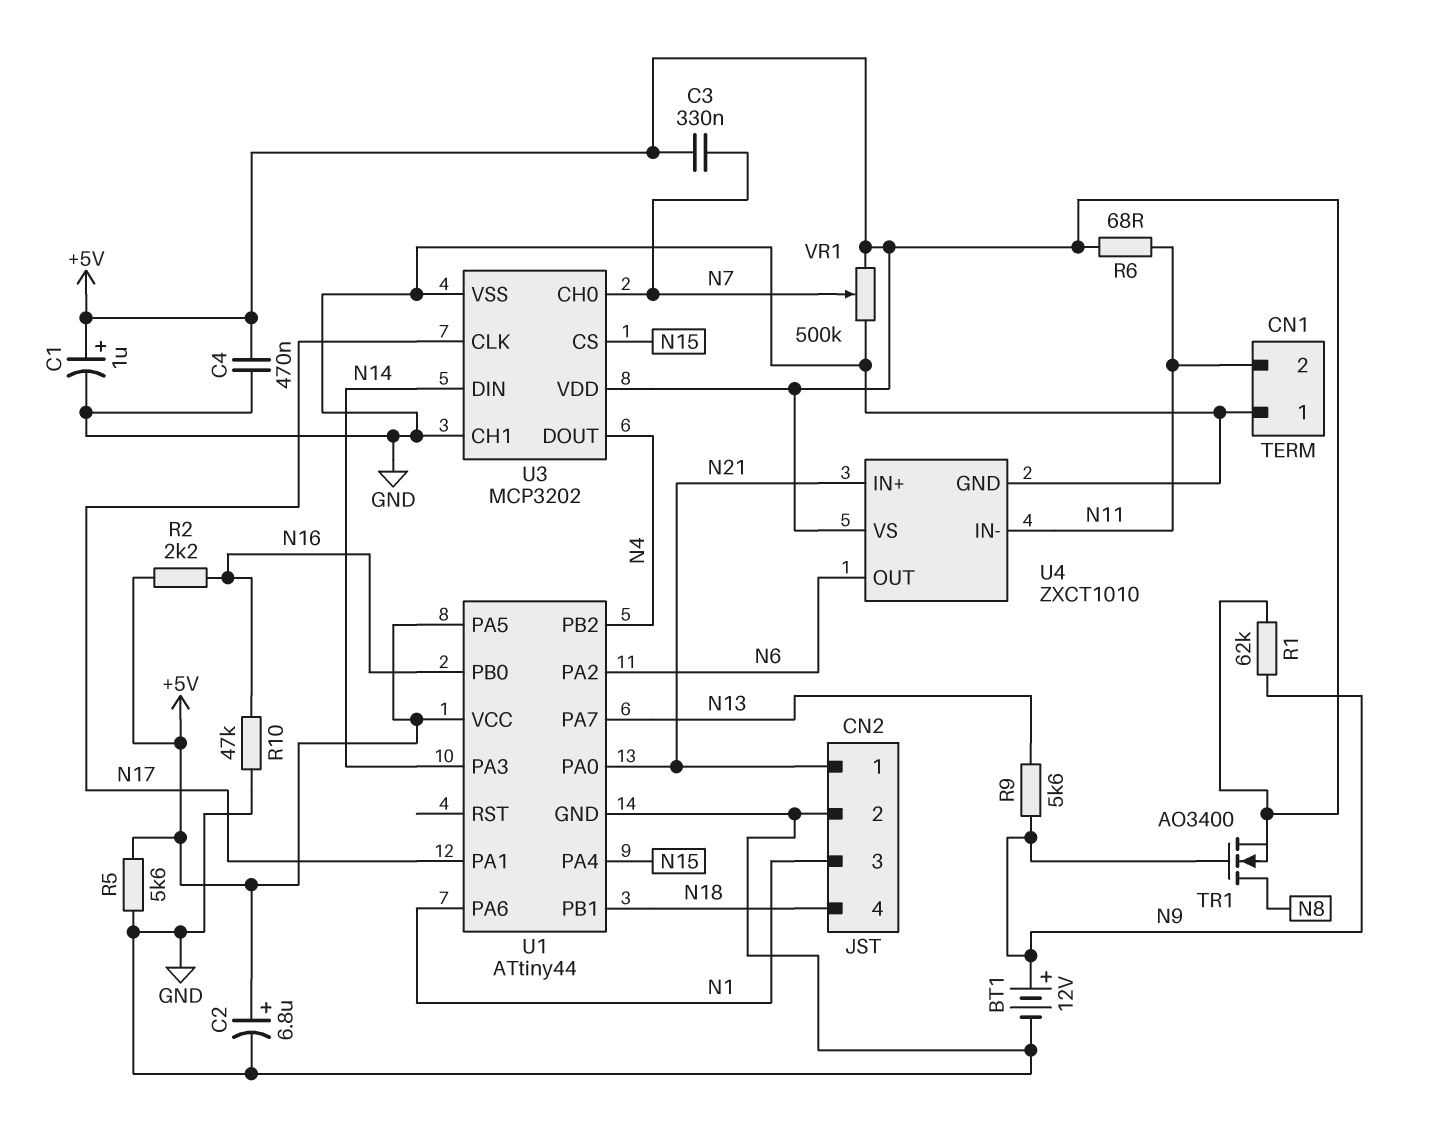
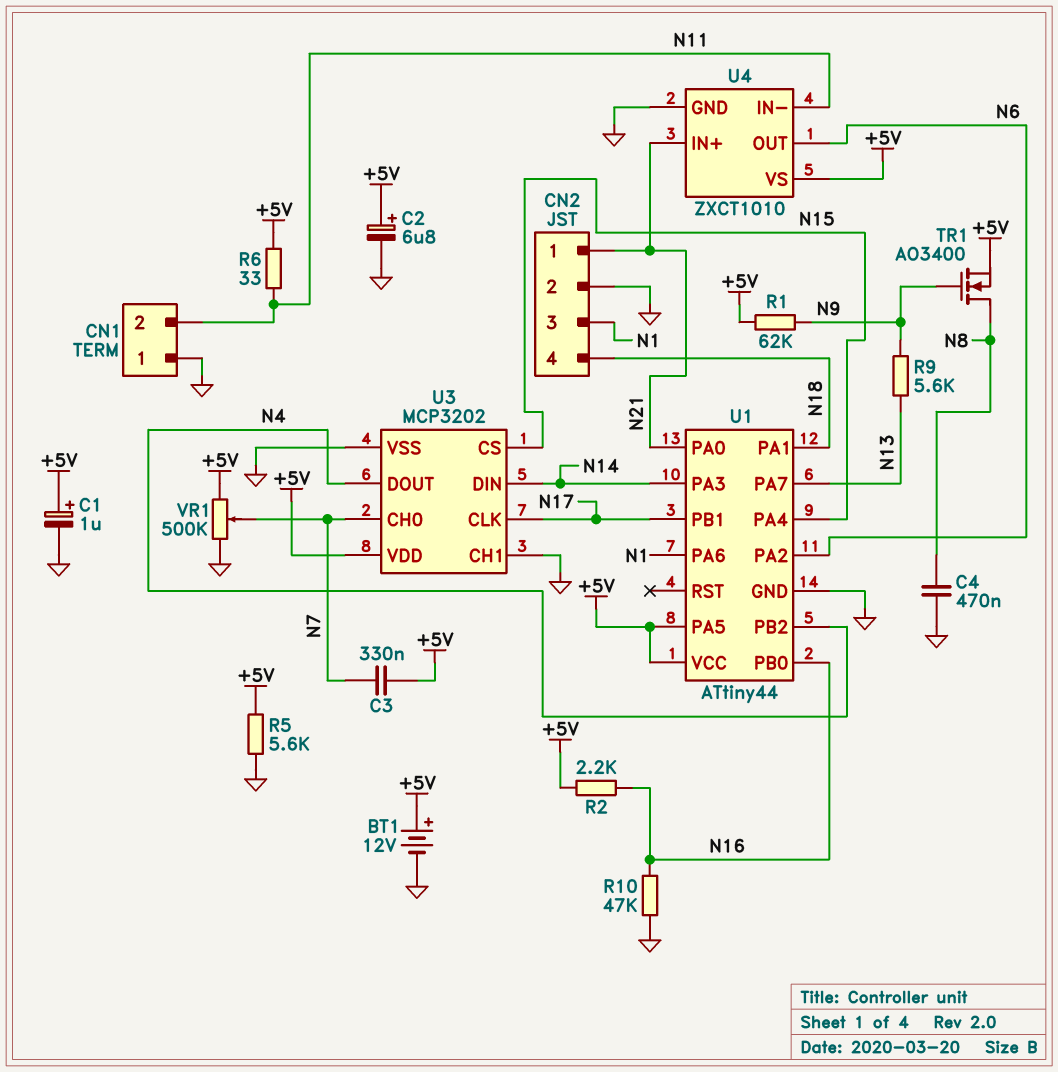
BT1: 12V (plus N9, minus GND) -> 12V (plus +5V, minus GND)
C4: 470nF (+5V, GND) -> 470nF (GND, N8)
R6: 68 (+5V, N11) -> 33 (+5V, N11)
U1 pin PA1: N17 -> N18
U1 pin PB1: N18 -> N17

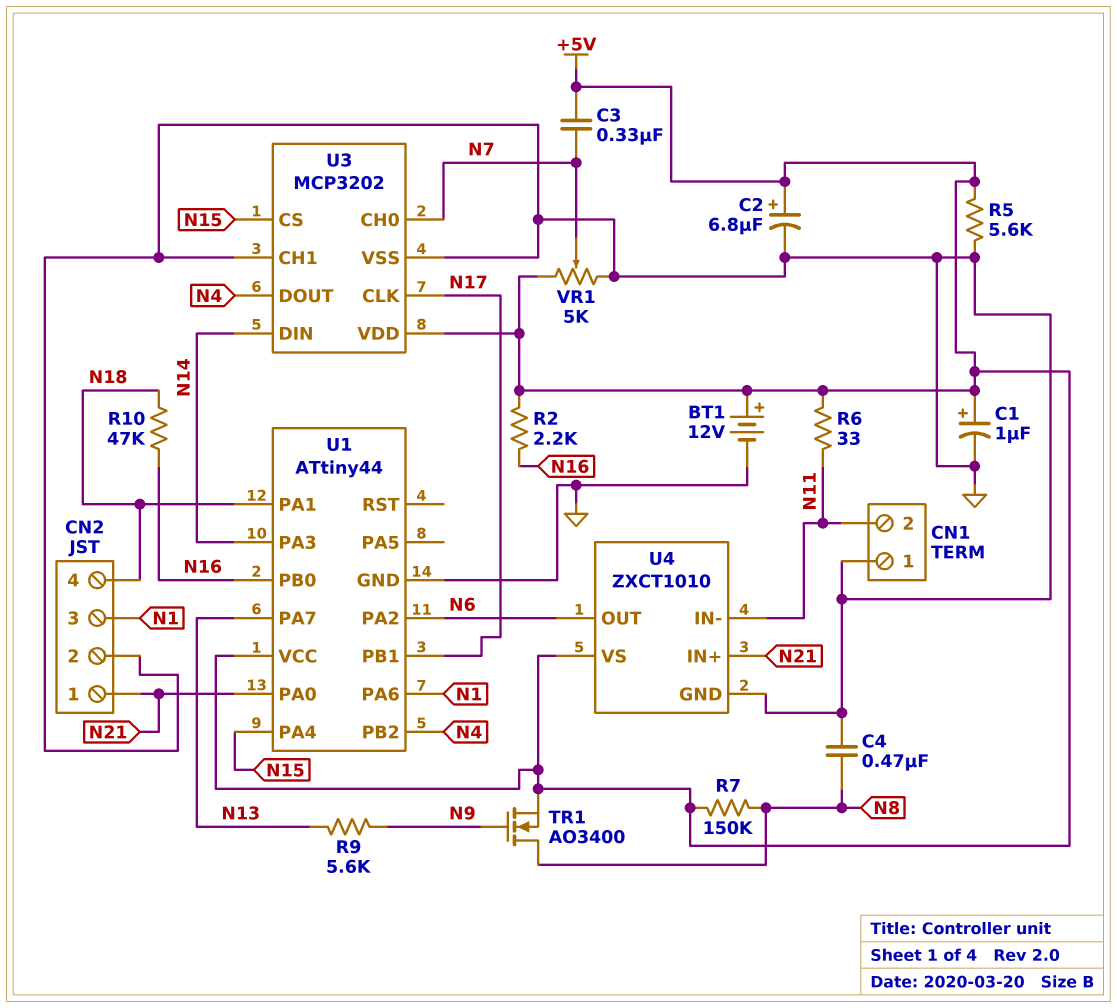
R1: 62k (+5V, N9) -> none
R7: none -> 150k (+5V, N8)
R10: 47k (GND, N16) -> 47k (N16, N18)
U1 pin PA5: +5V -> none
VR1: 500k (+5V, GND, wiper N7) -> 5k (+5V, GND, wiper N7)

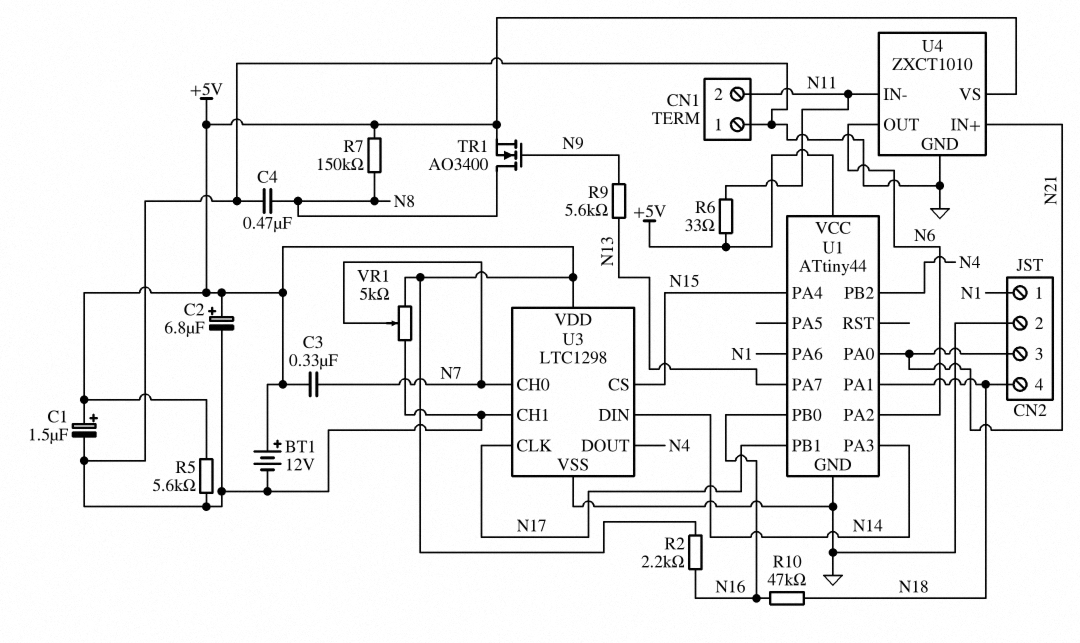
C1: 1uF (plus +5V, minus GND) -> 1.5uF (plus +5V, minus GND)
CN2 pin 1: N21 -> N1
CN2 pin 3: N1 -> N21
U3: MCP3202 -> LTC1298

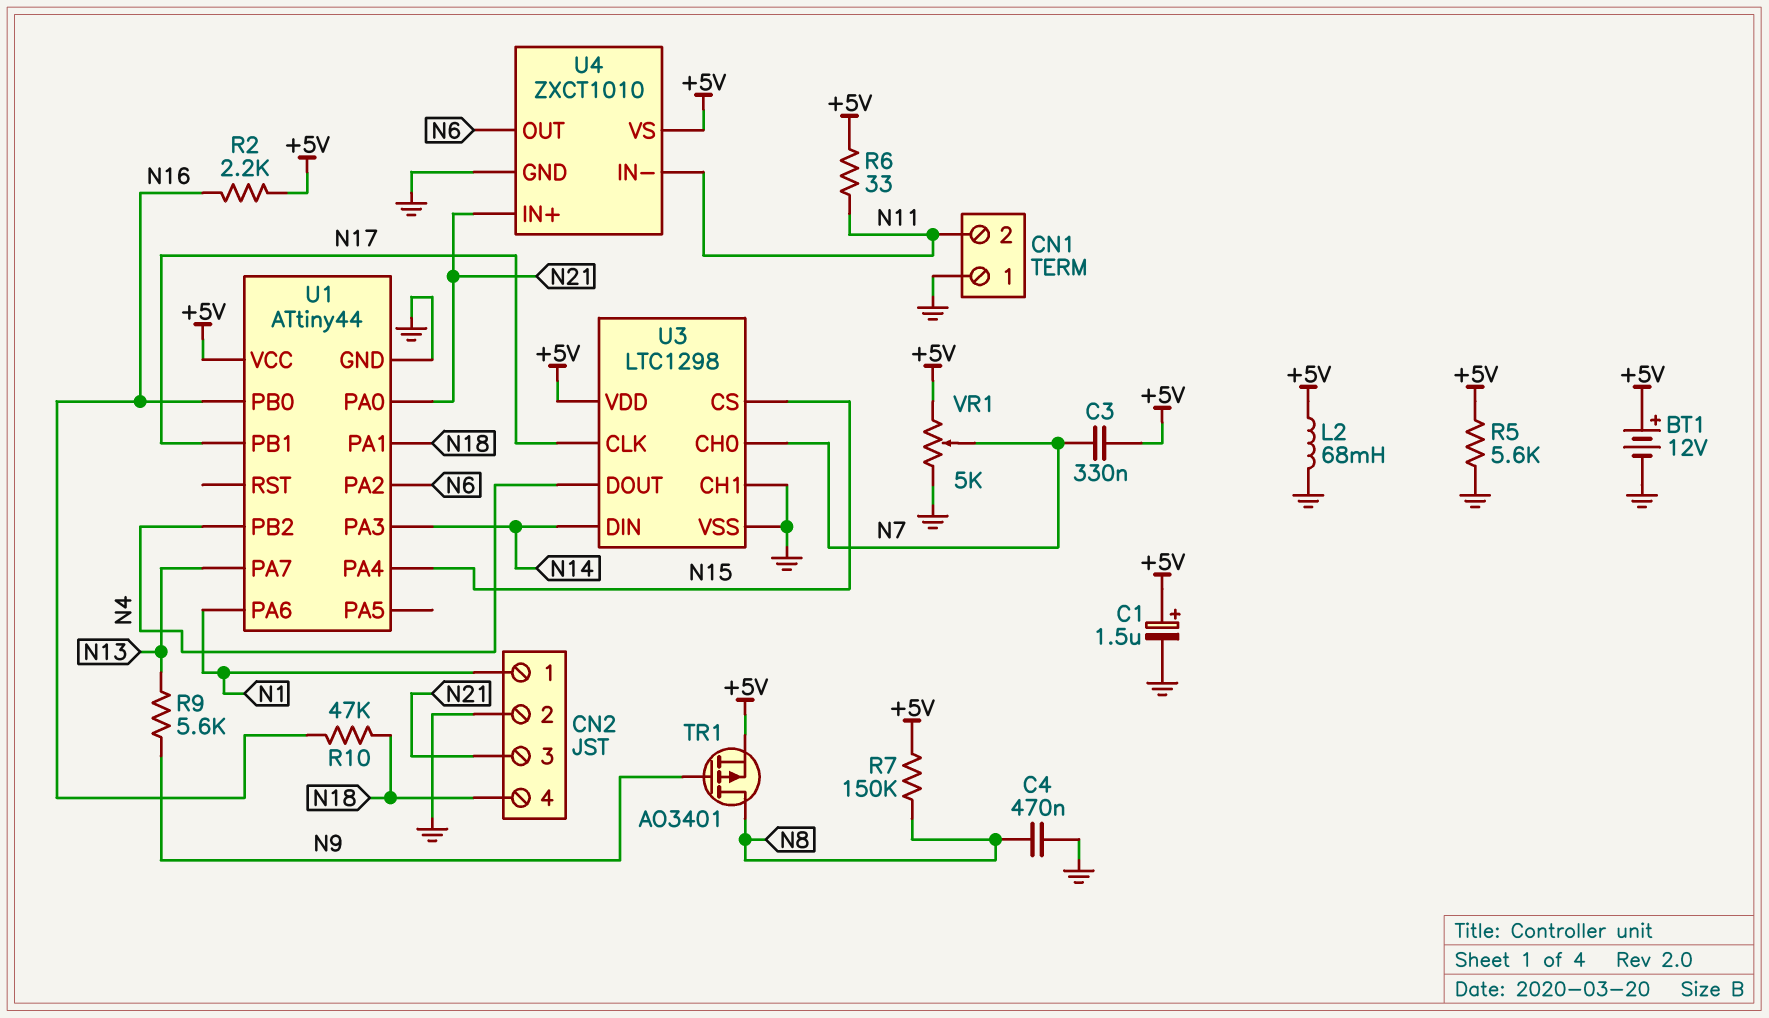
C2: 6.8uF (plus +5V, minus GND) -> none
L2: none -> 68mH (+5V, GND)
TR1: NMOS AO3400 (G N9, D N8, S +5V) -> PMOS AO3401 (G N9, D N8, S +5V)

